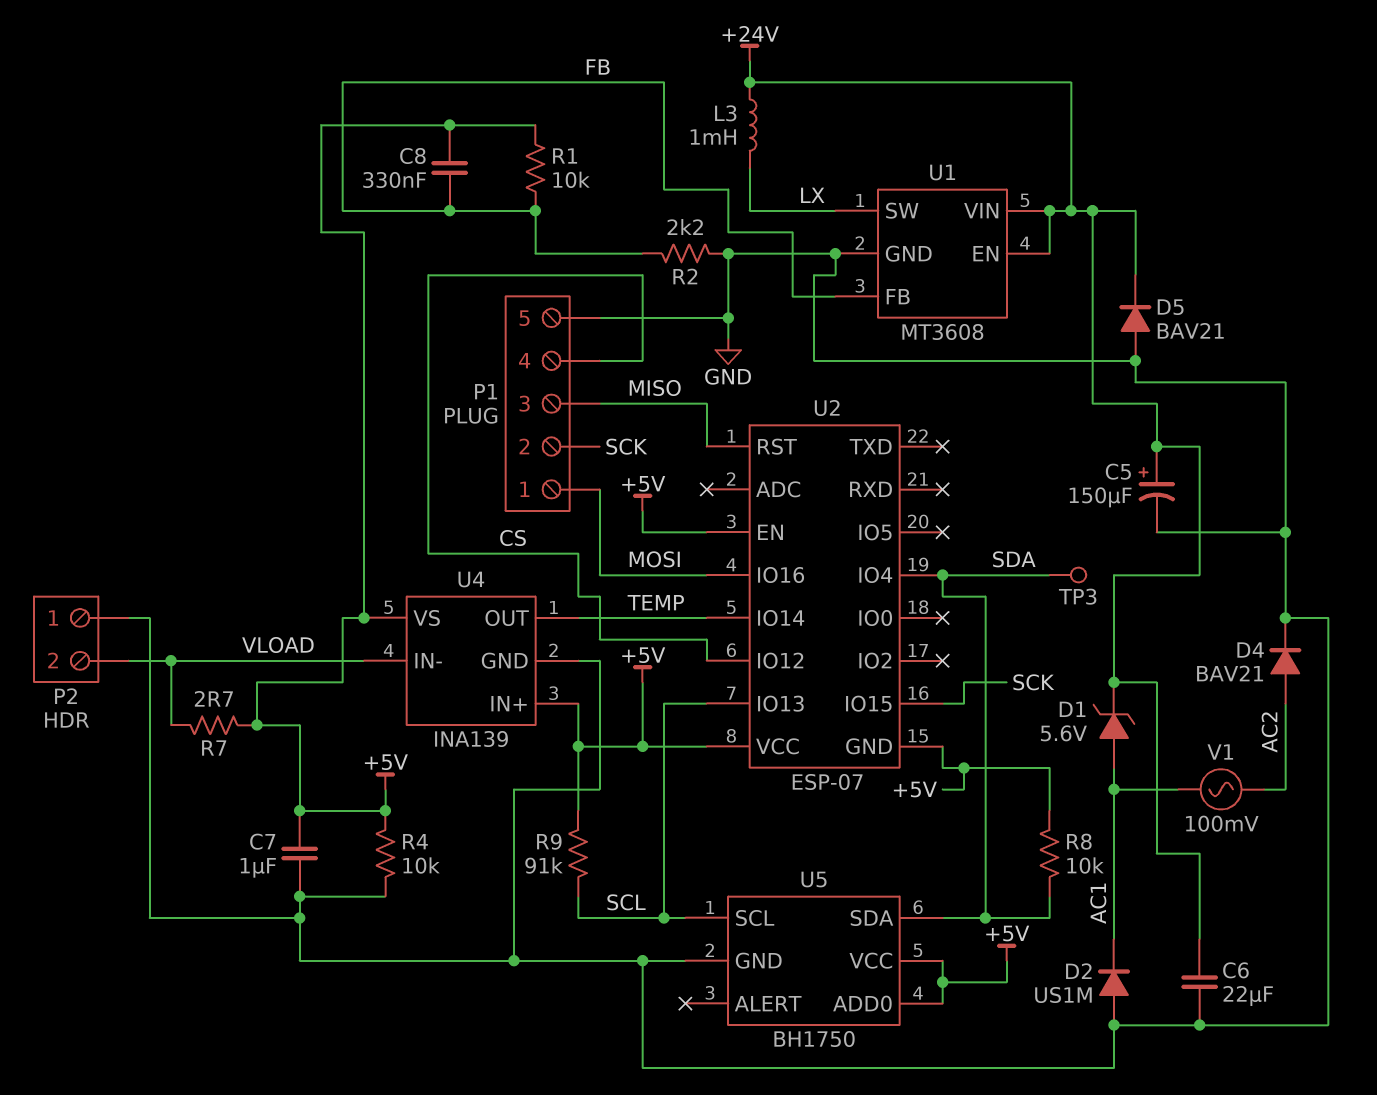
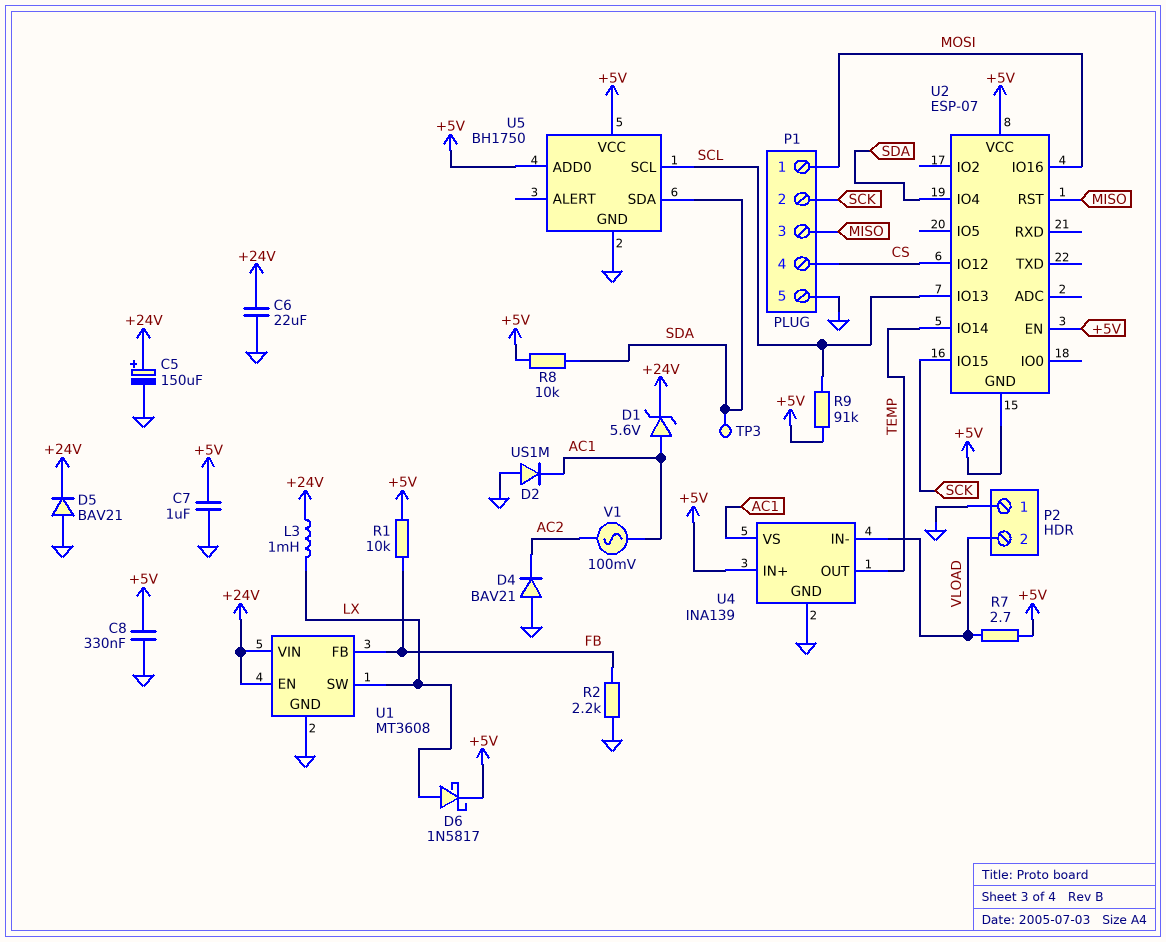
C8: 330nF (+5V, FB) -> 330nF (+5V, GND)
D4: diode BAV21 (A AC2, K GND) -> diode BAV21 (A GND, K AC2)
D6: none -> schottky 1N5817 (A LX, K +5V)
R4: 10k (+5V, GND) -> none
U4 pin VS: +5V -> AC1

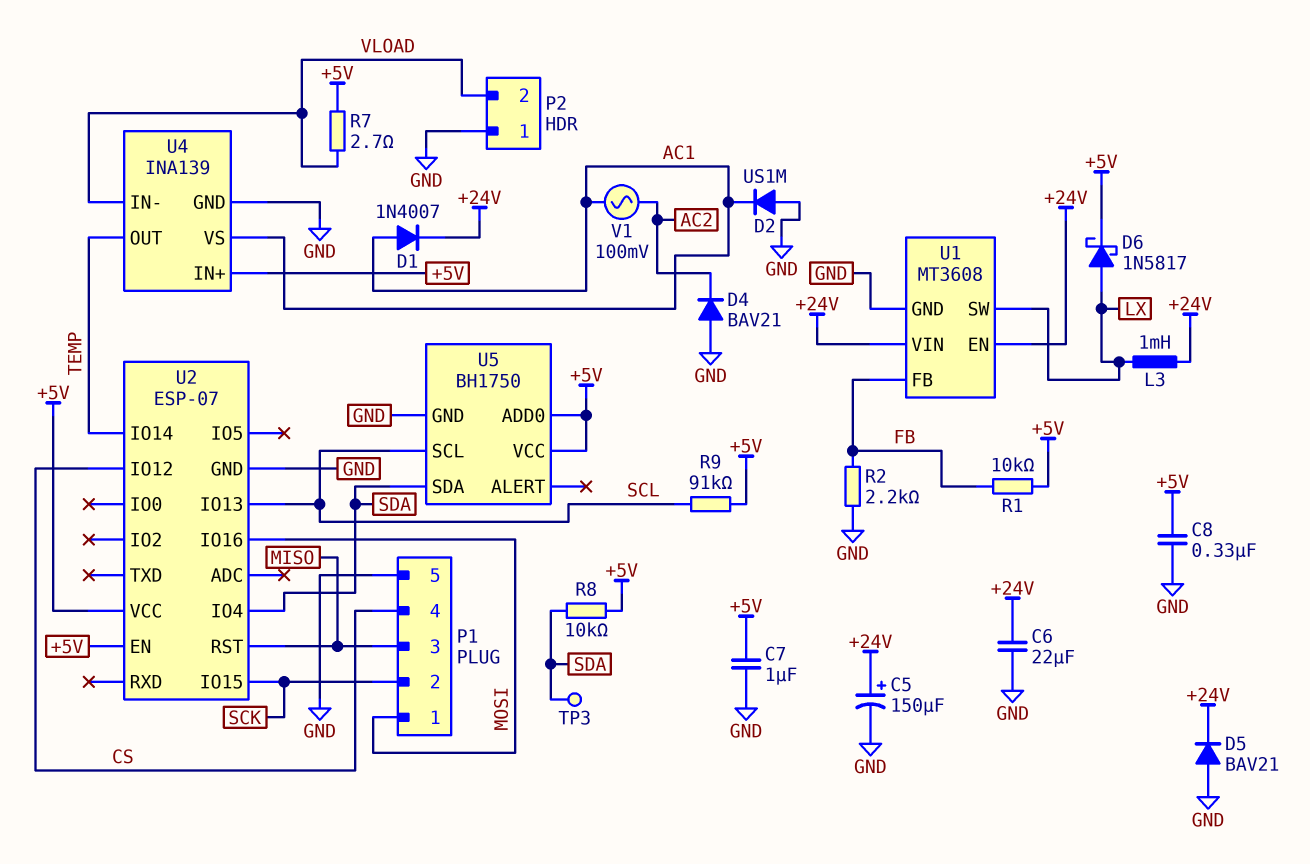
D1: zener 5.6V (A AC1, K +24V) -> diode 1N4007 (A AC1, K +24V)
U2 pin GND: +5V -> GND

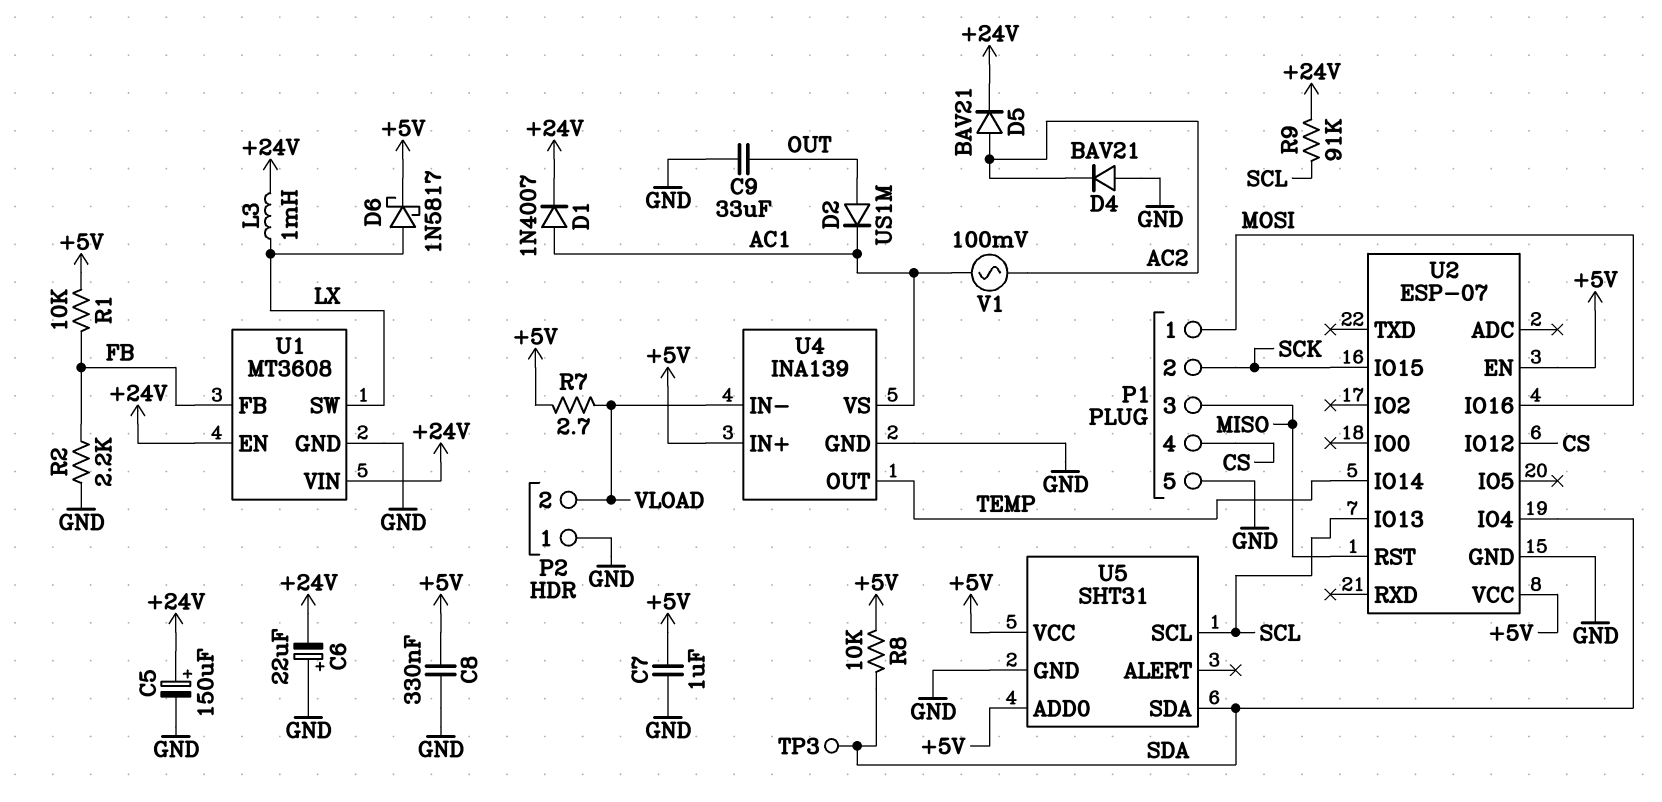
C6: 22uF (+24V, GND) -> 22uF (plus GND, minus +24V)
C9: none -> 33uF (GND, OUT)
D2: diode US1M (A GND, K AC1) -> diode US1M (A OUT, K AC1)
D5: diode BAV21 (A GND, K +24V) -> diode BAV21 (A AC2, K +24V)
R9: 91k (+5V, SCL) -> 91k (+24V, SCL)
U5: BH1750 -> SHT31

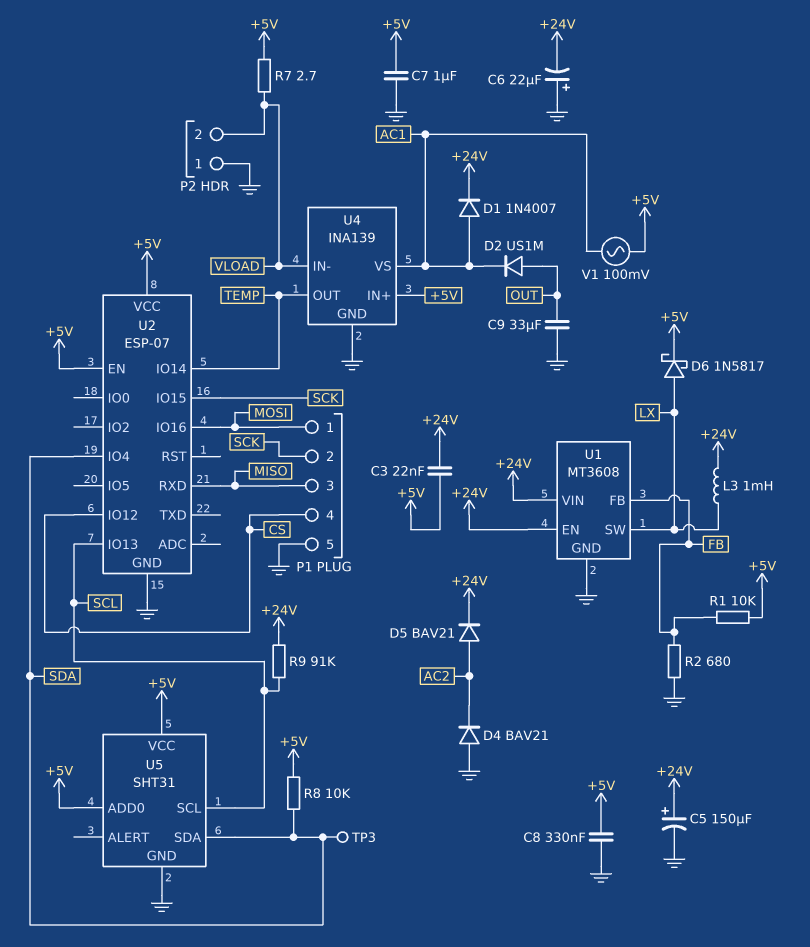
C3: none -> 22nF (+5V, +24V)
R2: 2.2k (FB, GND) -> 680 (FB, GND)
U2 pin RST: MISO -> none
U2 pin RXD: none -> MISO
V1: AC 100mV (AC1, AC2) -> AC 100mV (+5V, AC1)

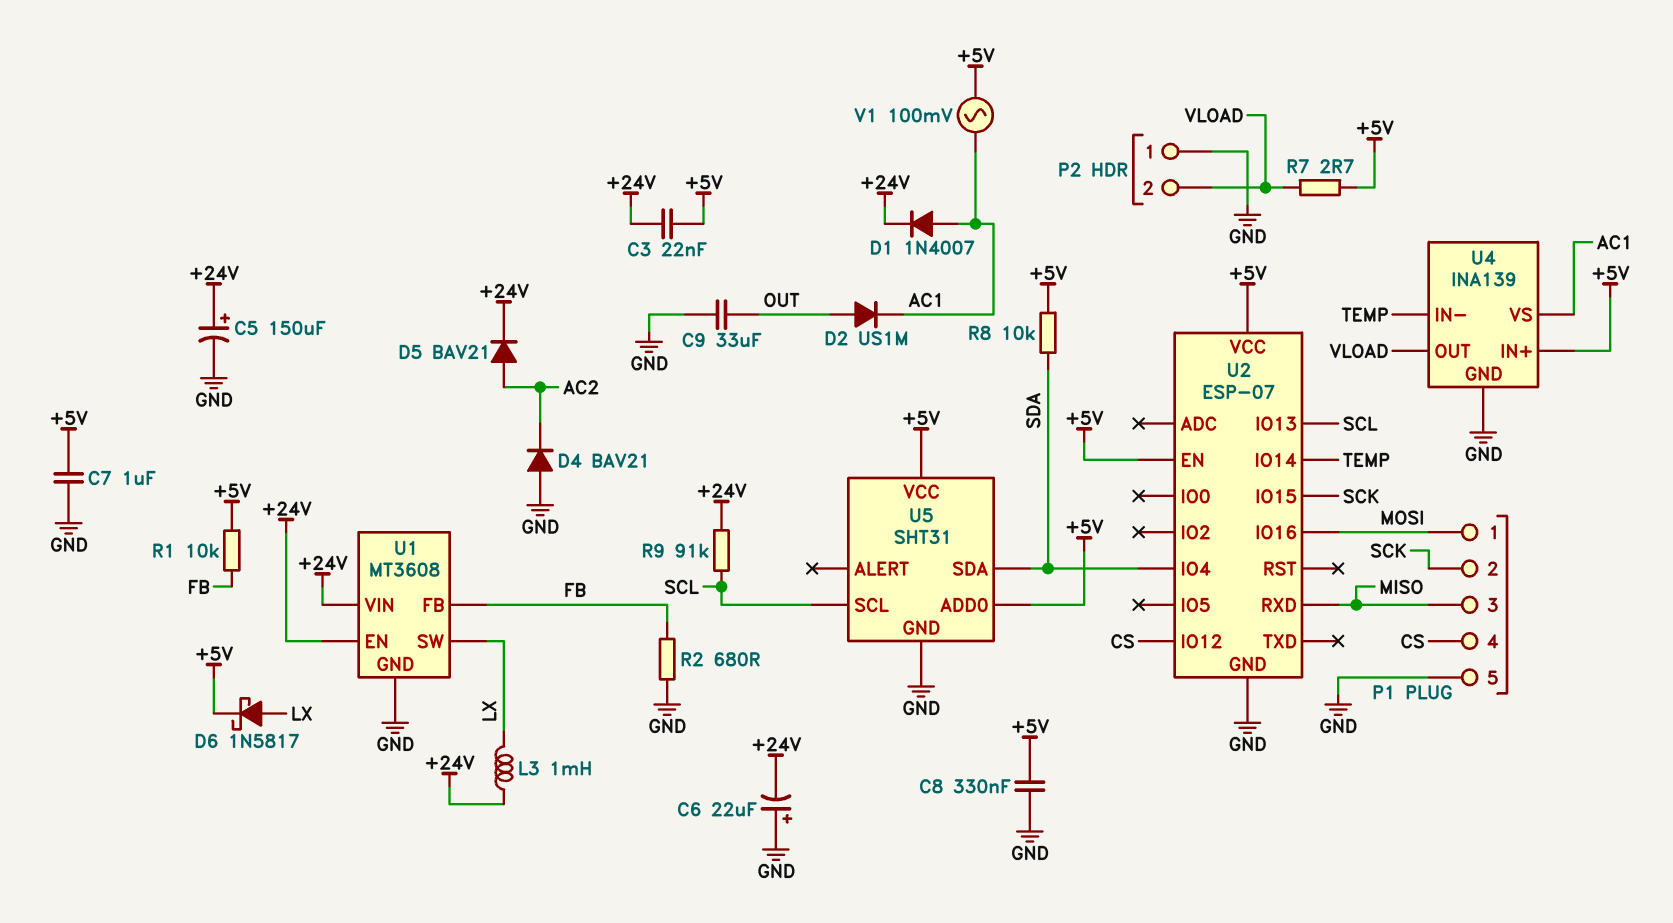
TP3: test point (SDA) -> none
U4 pin IN-: VLOAD -> TEMP
U4 pin OUT: TEMP -> VLOAD

